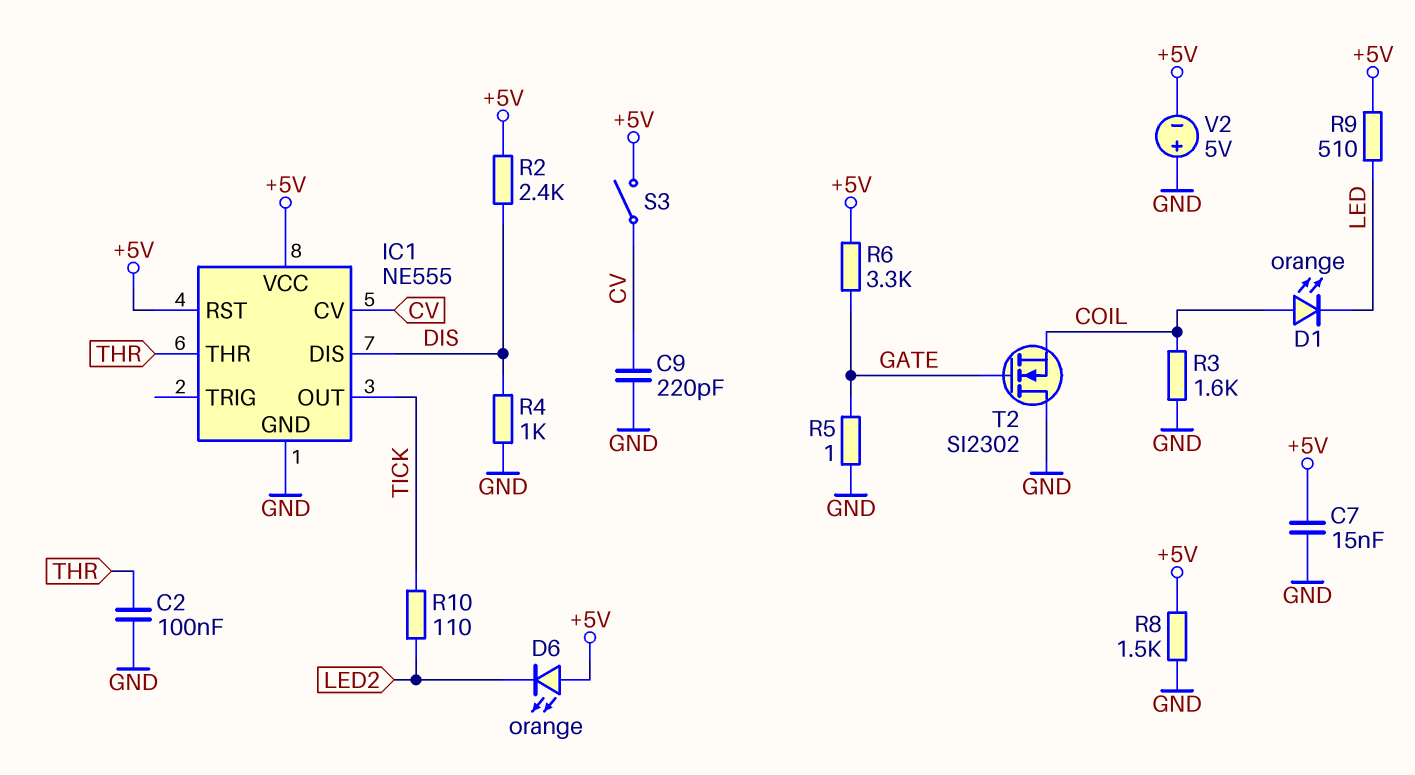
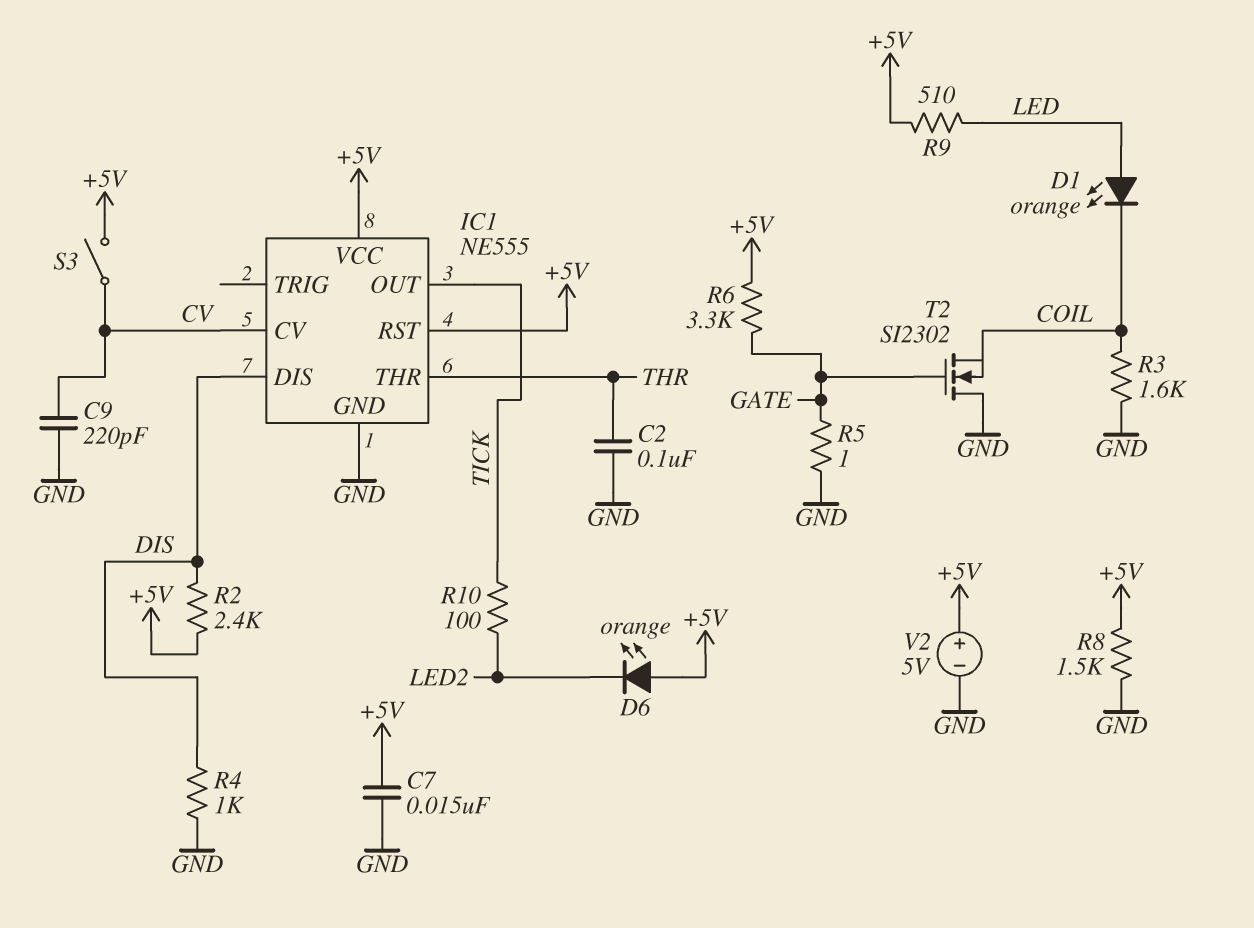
D1: LED orange (A COIL, K LED) -> LED orange (A LED, K COIL)
R10: 110 (LED2, TICK) -> 100 (LED2, TICK)
V2: 5V (plus GND, minus +5V) -> 5V (plus +5V, minus GND)

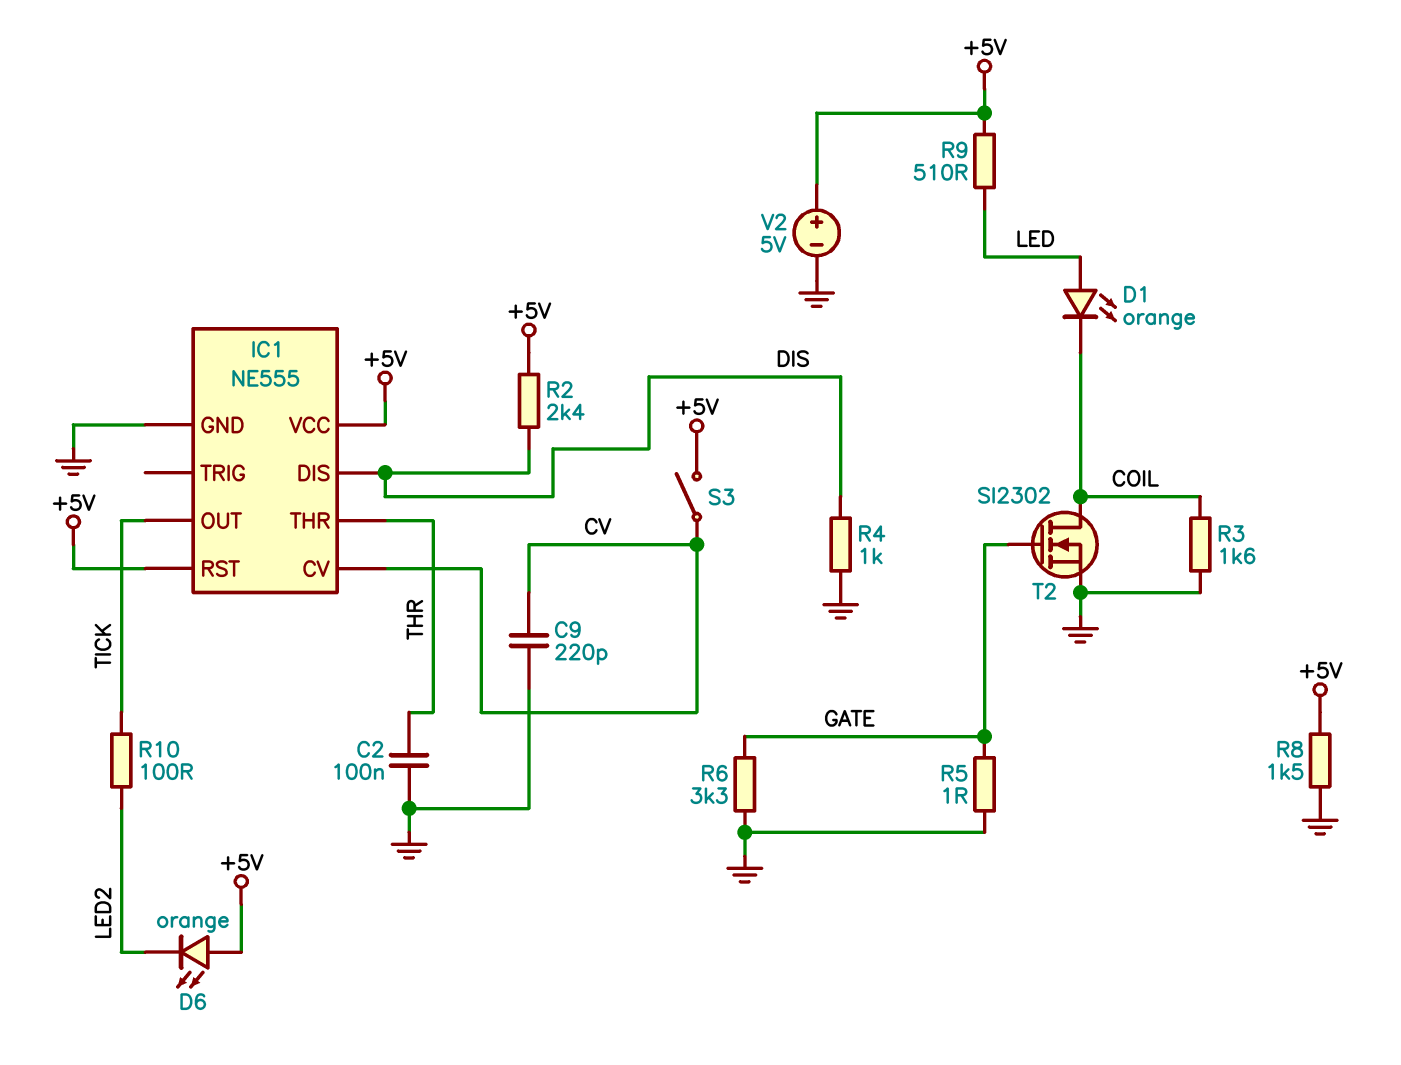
C7: 15nF (+5V, GND) -> none
R6: 3.3k (+5V, GATE) -> 3.3k (GATE, GND)
T2: NMOS SI2302 (G GATE, D GND, S COIL) -> NMOS SI2302 (G GATE, D COIL, S GND)

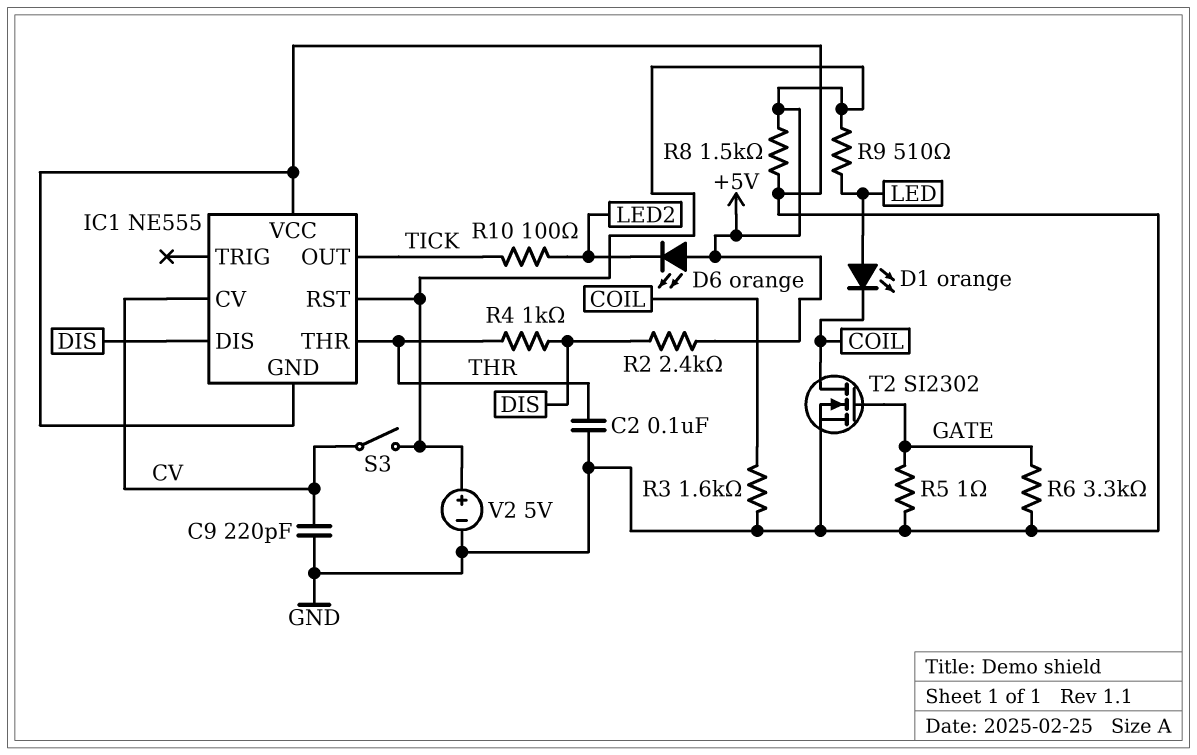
IC1 pin VCC: +5V -> GND
R4: 1k (DIS, GND) -> 1k (DIS, THR)

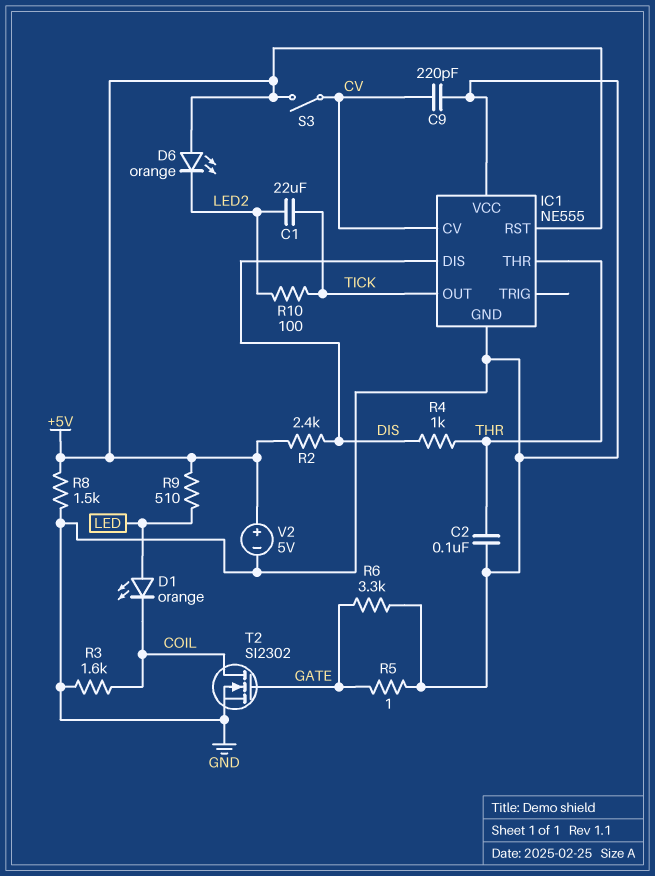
C1: none -> 22uF (LED2, TICK)

